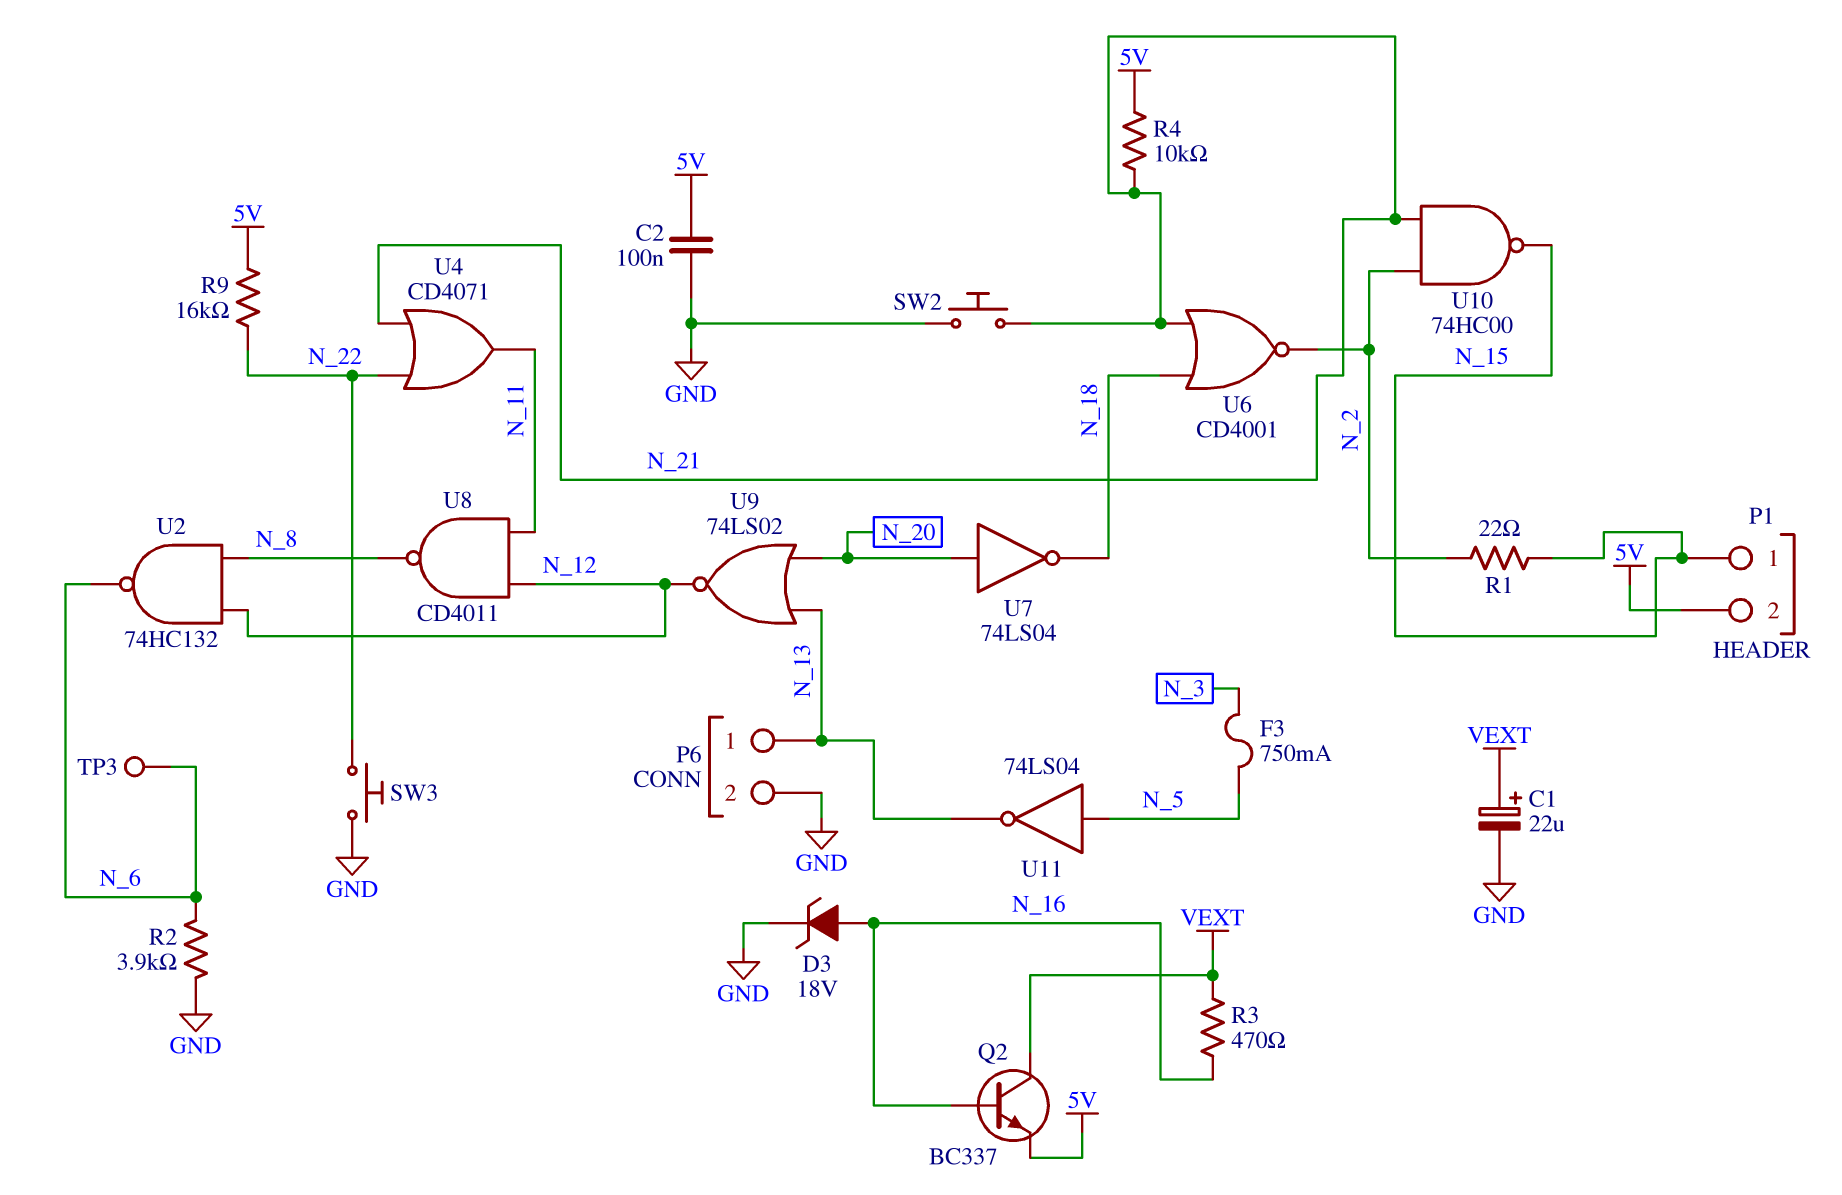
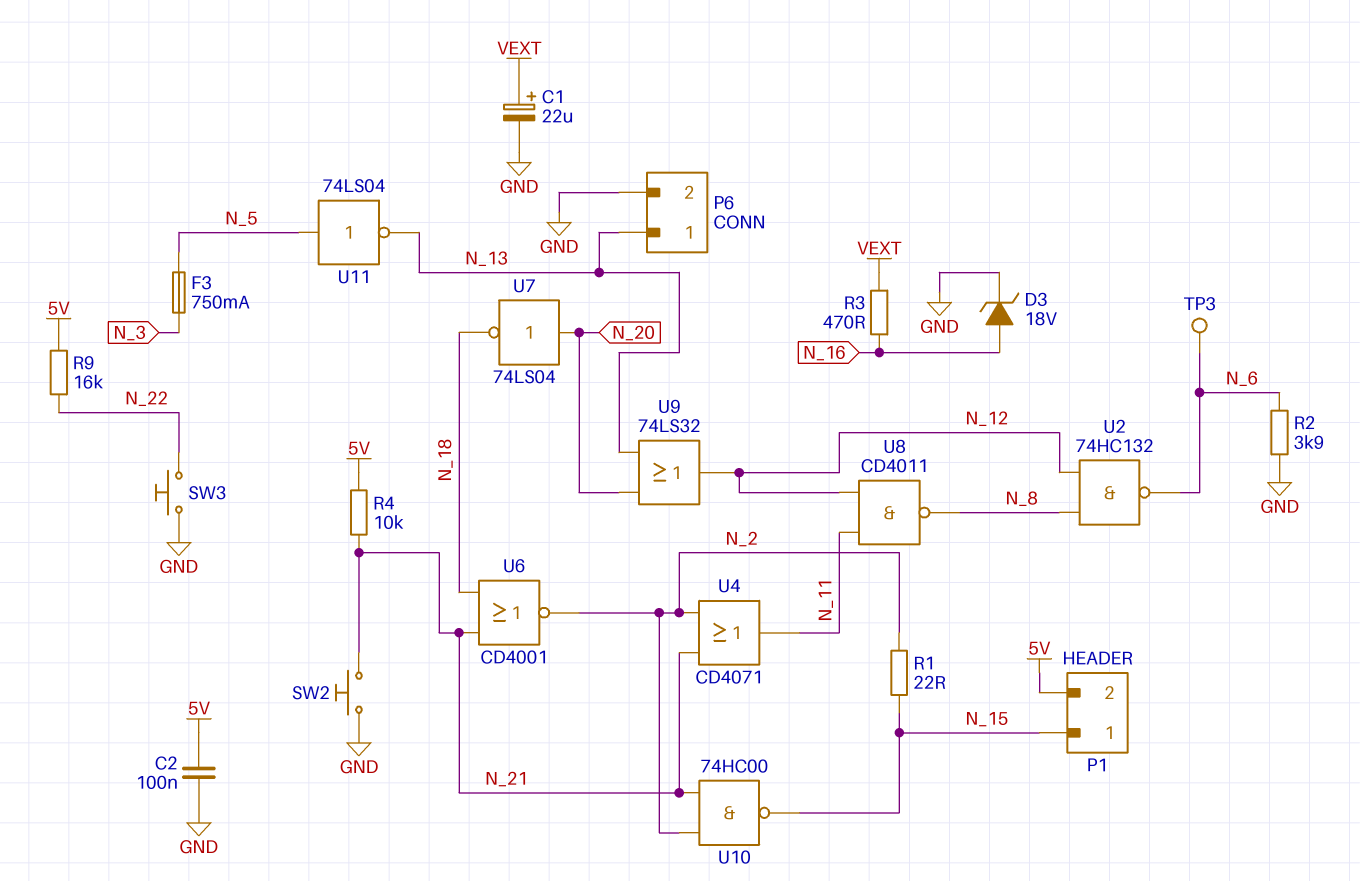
Q2: NPN BC337 (B N_16, C VEXT, E 5V) -> none
U4: OR CD4071 (in N_21, in N_22, out N_11) -> OR CD4071 (in N_2, in N_21, out N_11)
U9: NOR 74LS02 (in N_13, in N_20, out N_12) -> OR 74LS32 (in N_13, in N_20, out N_12)

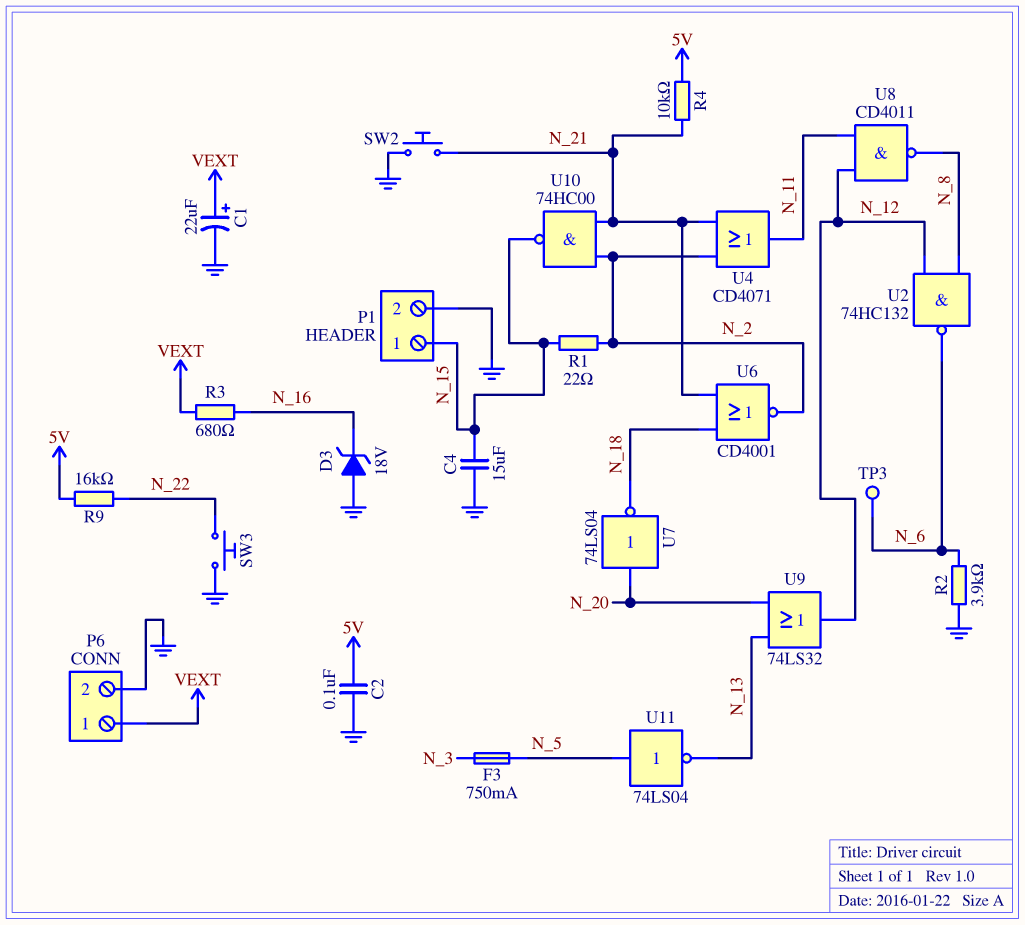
C4: none -> 15uF (GND, N_15)
D3: zener 18V (A N_16, K GND) -> zener 18V (A GND, K N_16)
P1 pin 2: 5V -> GND
P6 pin 1: N_13 -> VEXT
R3: 470 (N_16, VEXT) -> 680 (N_16, VEXT)

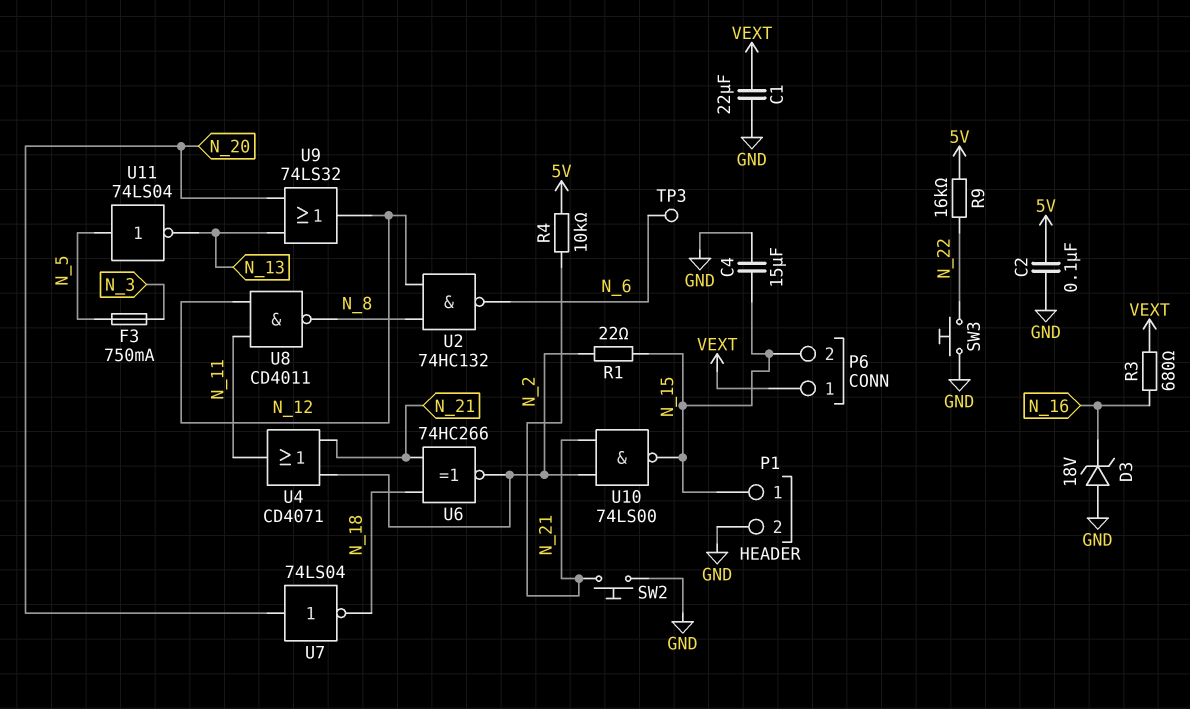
C1: 22uF (plus VEXT, minus GND) -> 22uF (GND, VEXT)
P6 pin 2: GND -> N_15
R2: 3.9k (GND, N_6) -> none
U6: NOR CD4001 (in N_18, in N_21, out N_2) -> XNOR 74HC266 (in N_18, in N_21, out N_2)
U10: NAND 74HC00 (in N_2, in N_21, out N_15) -> NAND 74LS00 (in N_2, in N_21, out N_15)

